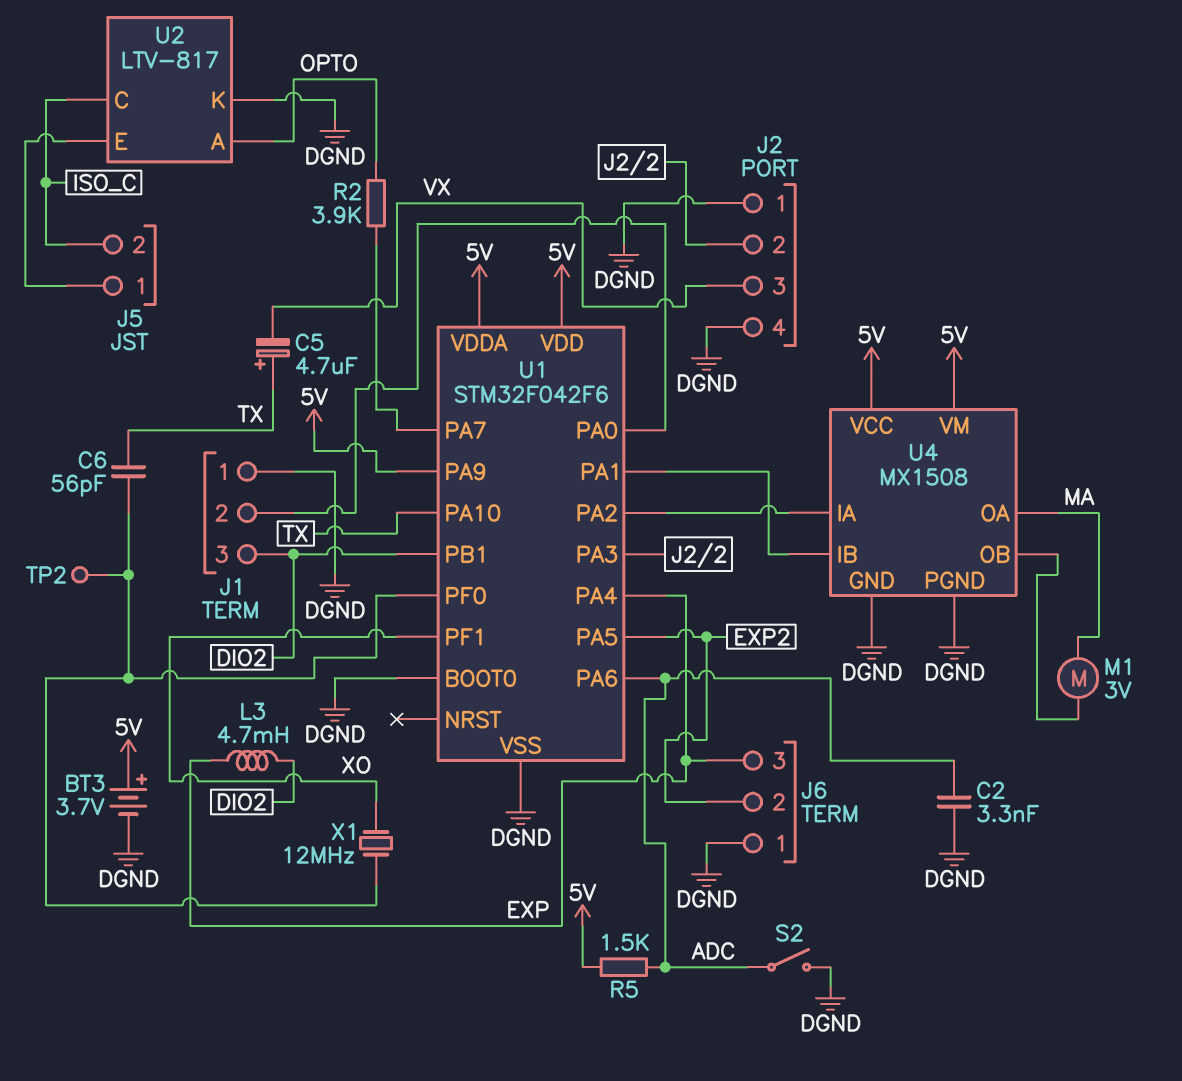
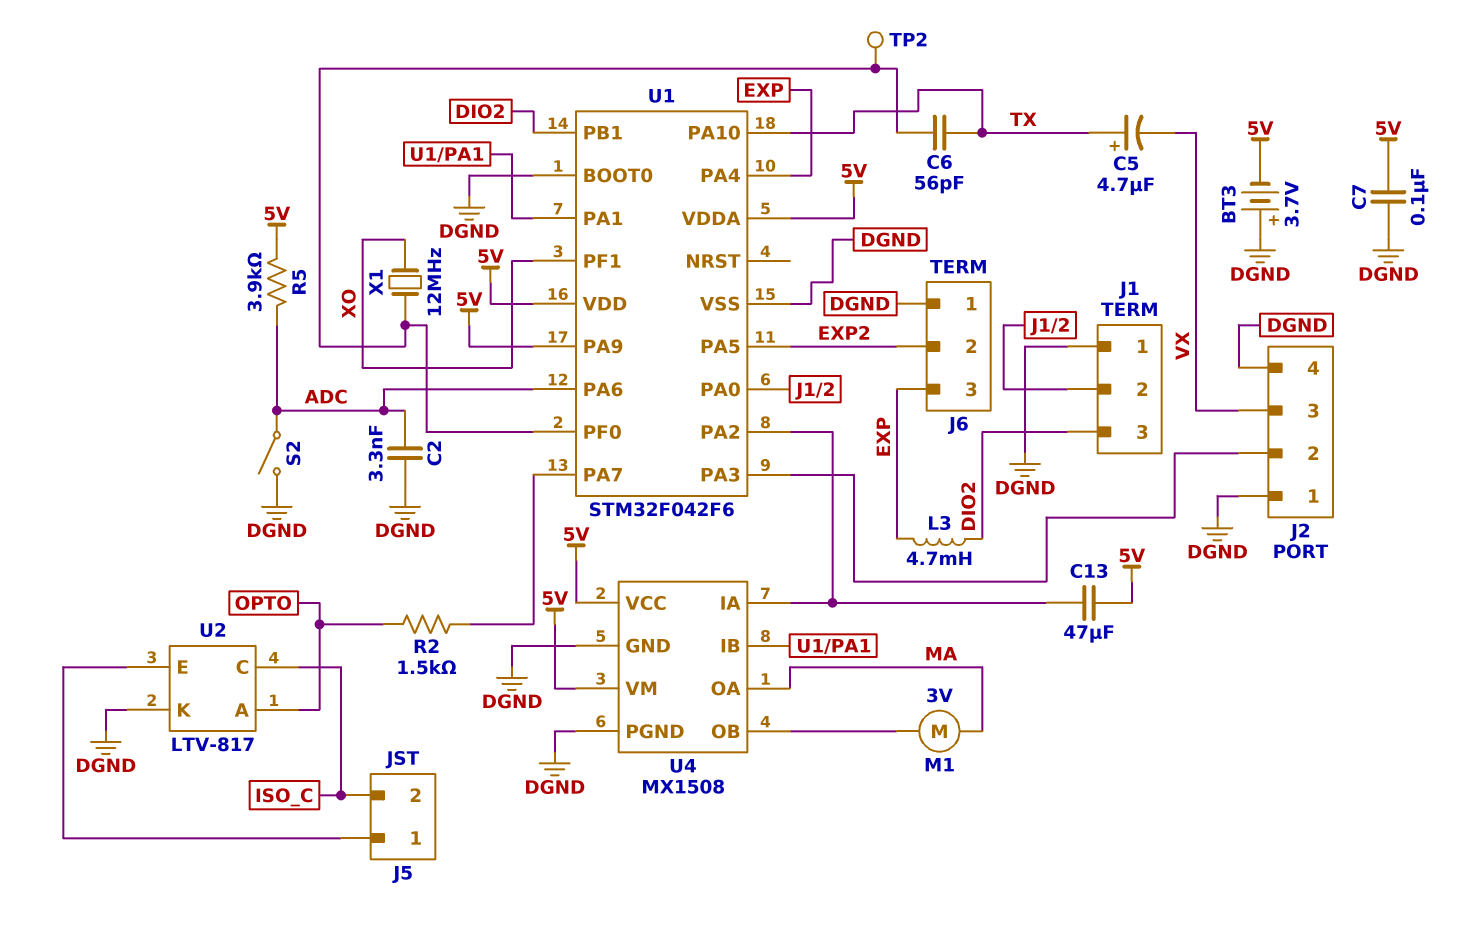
BT3: 3.7V (plus 5V, minus DGND) -> 3.7V (plus DGND, minus 5V)
C7: none -> 100nF (5V, DGND)
C13: none -> 47uF (5V, U1/PA2)
R2: 3.9k (OPTO, U1/PA7) -> 1.5k (OPTO, U1/PA7)
R5: 1.5k (5V, ADC) -> 3.9k (5V, ADC)

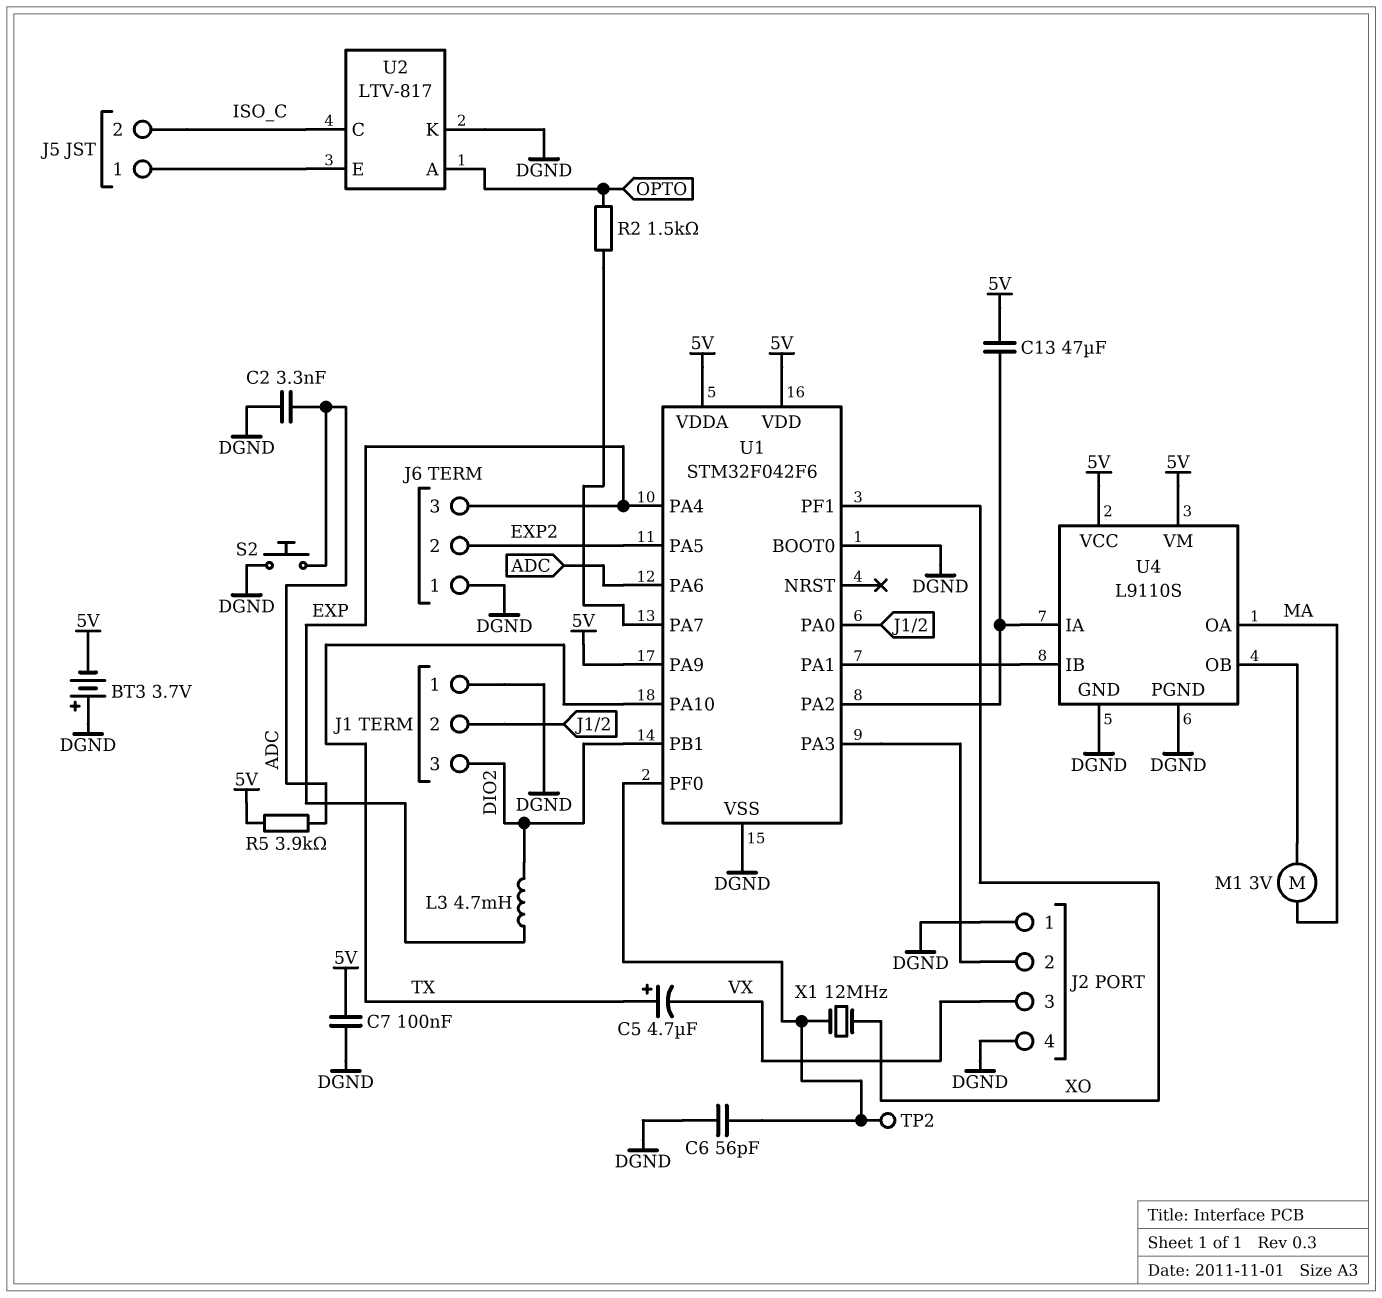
C6: 56pF (TX, U1/PF0) -> 56pF (DGND, U1/PF0)
S2: switch (ADC, DGND) -> button (ADC, DGND)
U4: MX1508 -> L9110S

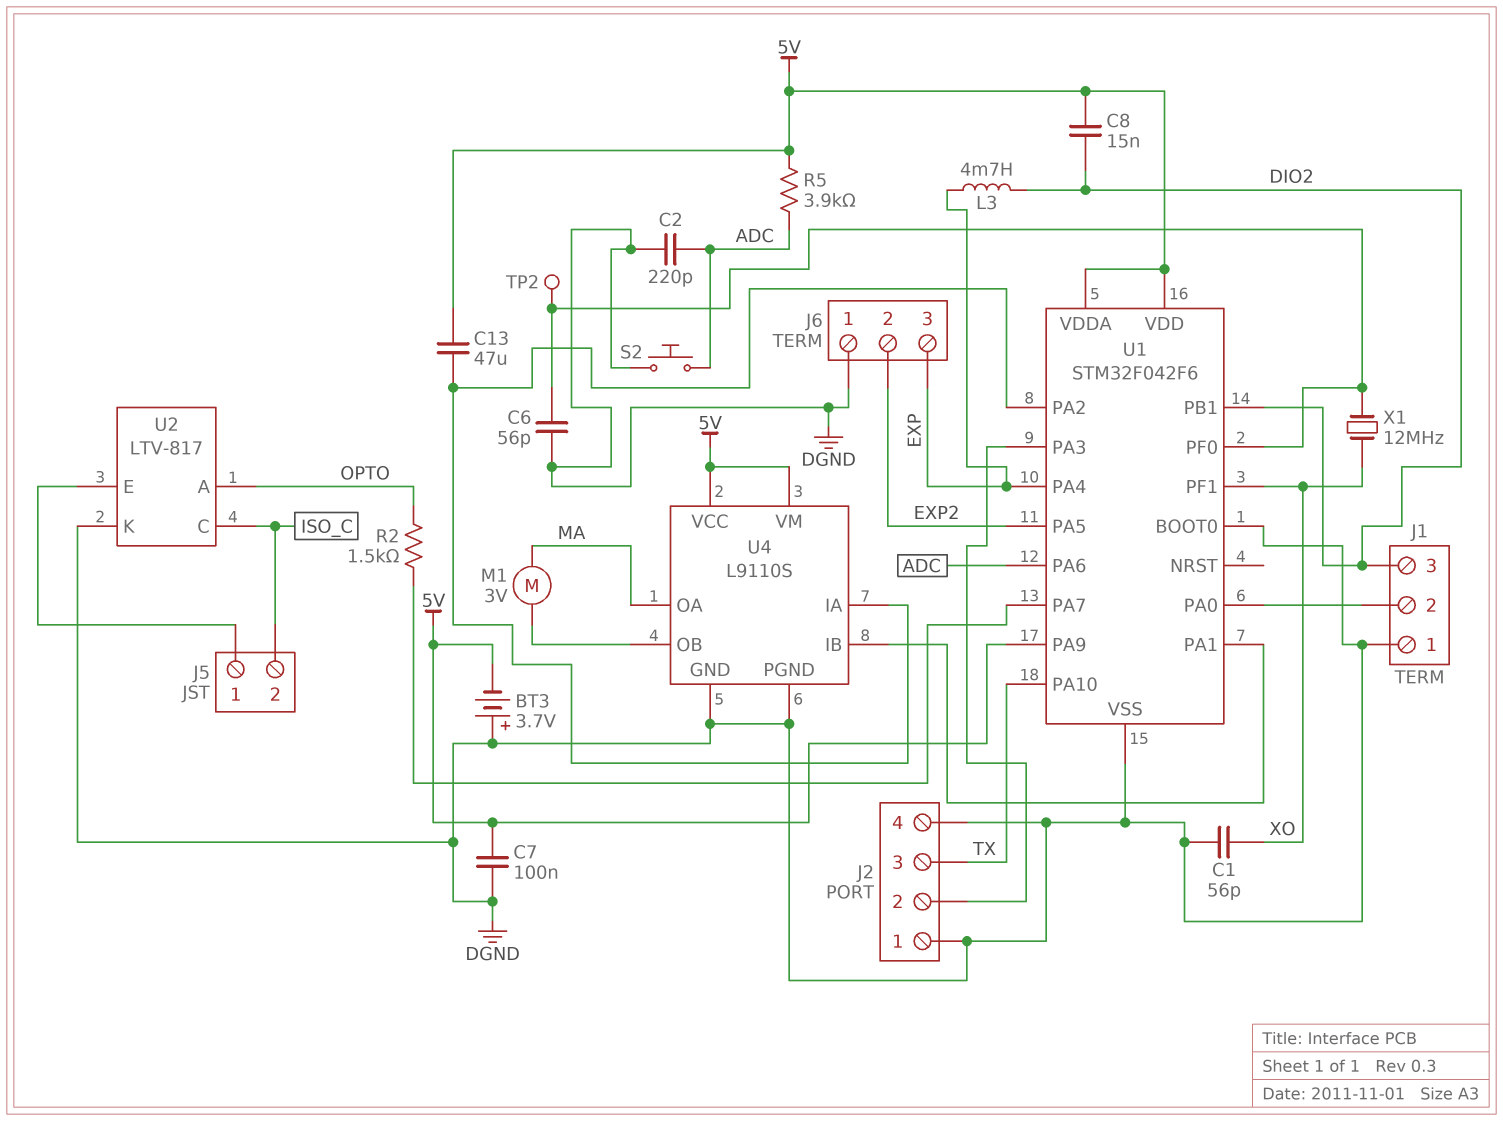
C1: none -> 56pF (DGND, XO)
C2: 3.3nF (ADC, DGND) -> 220pF (ADC, DGND)
C5: 4.7uF (plus TX, minus VX) -> none
C8: none -> 15nF (5V, DIO2)
J2 pin 3: VX -> TX

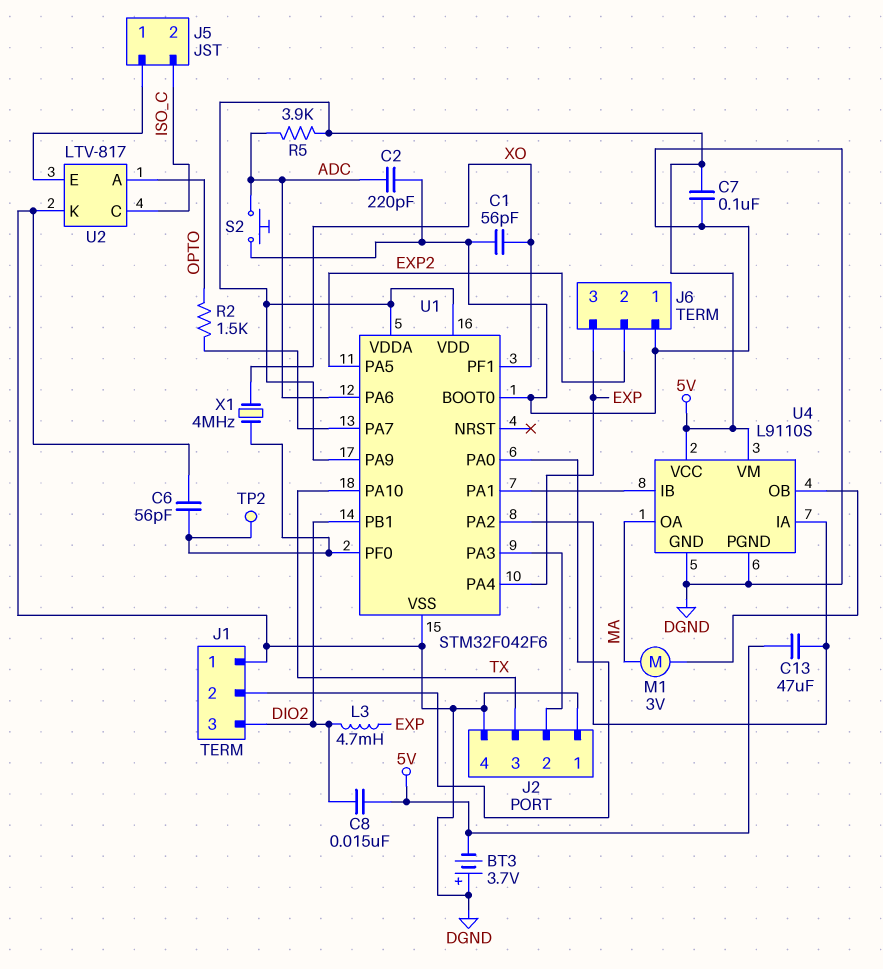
X1: 12MHz (U1/PF0, XO) -> 4MHz (U1/PF0, XO)

